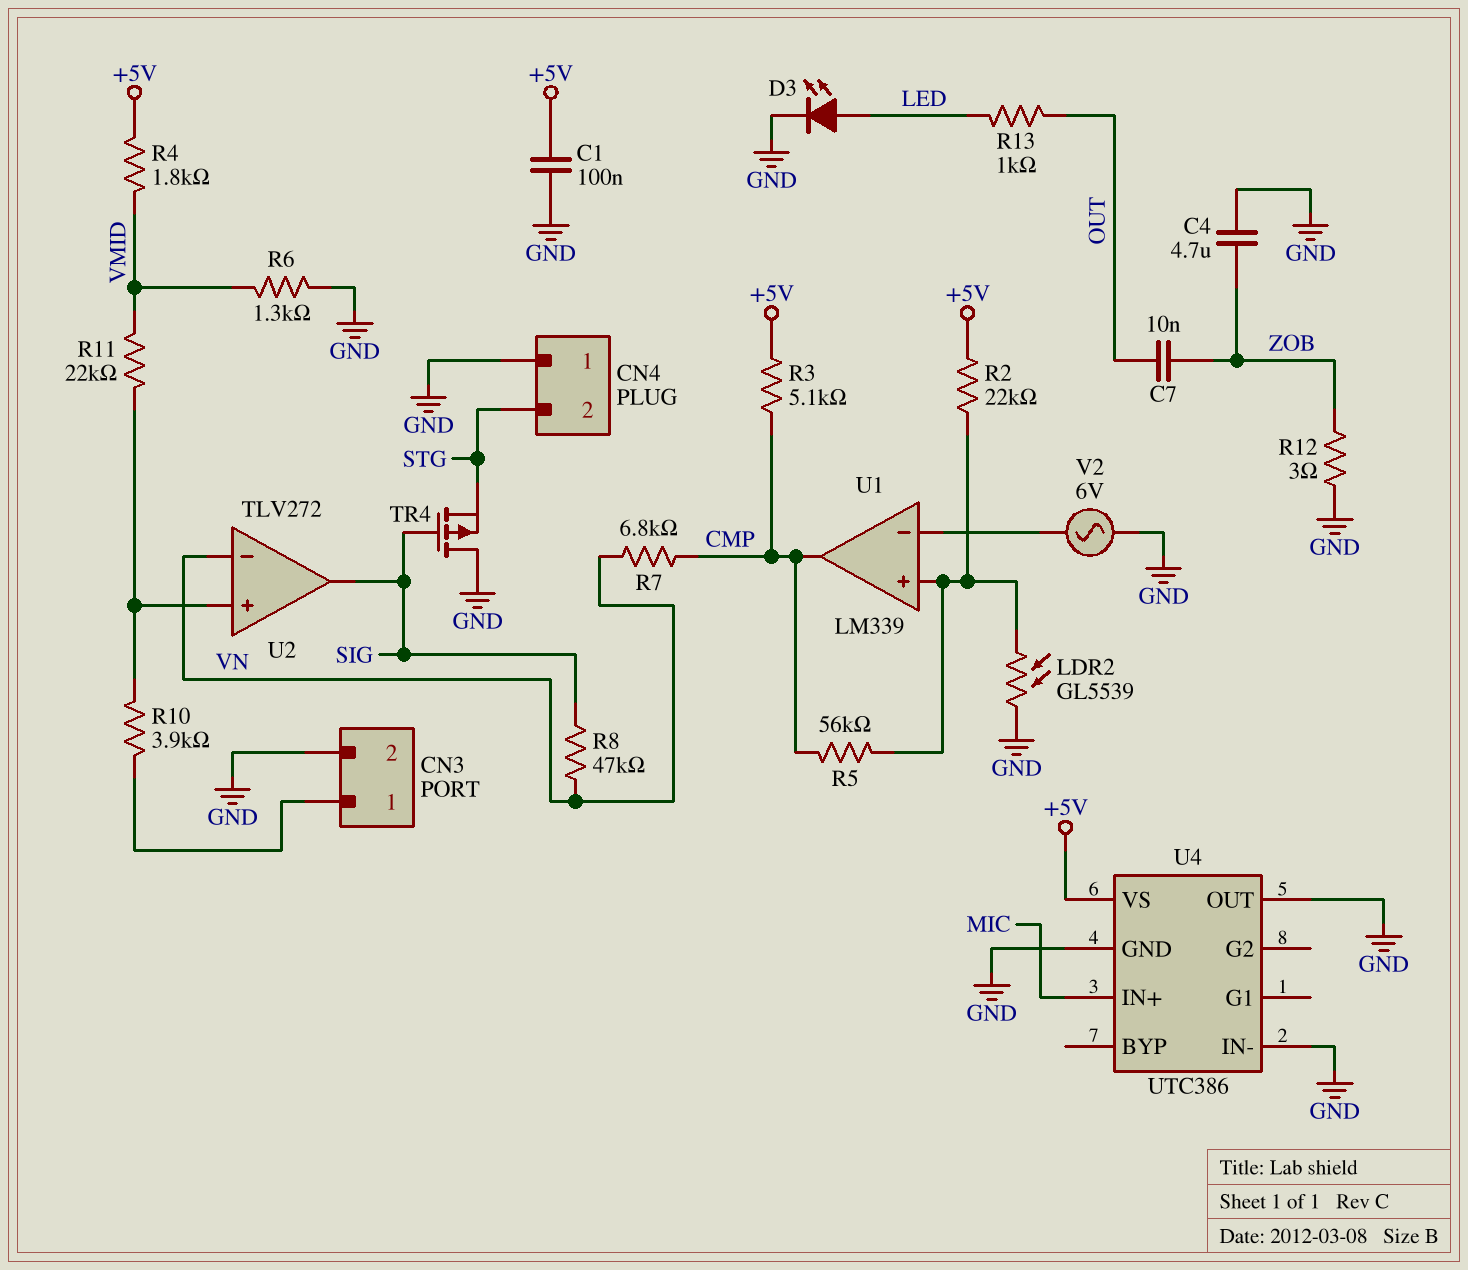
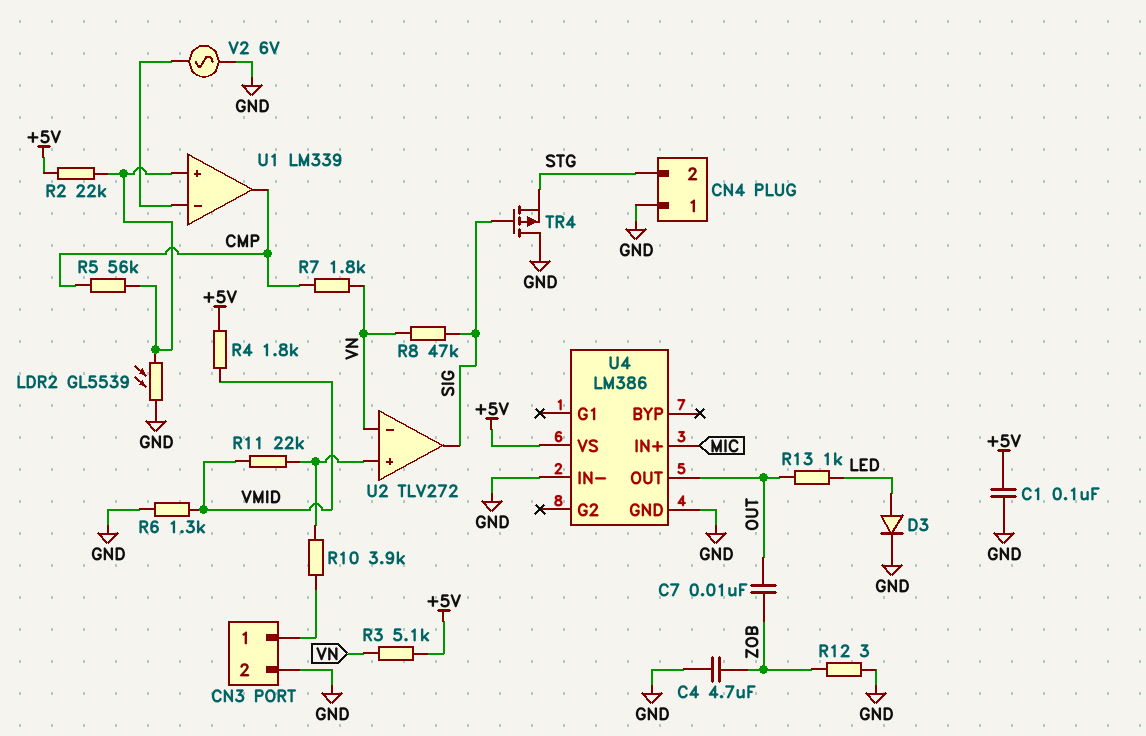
D3: LED (A LED, K GND) -> diode (A LED, K GND)
R3: 5.1k (+5V, CMP) -> 5.1k (+5V, VN)
R7: 6.8k (CMP, VN) -> 1.8k (CMP, VN)
U4: UTC386 -> LM386
U4 pin OUT: GND -> OUT

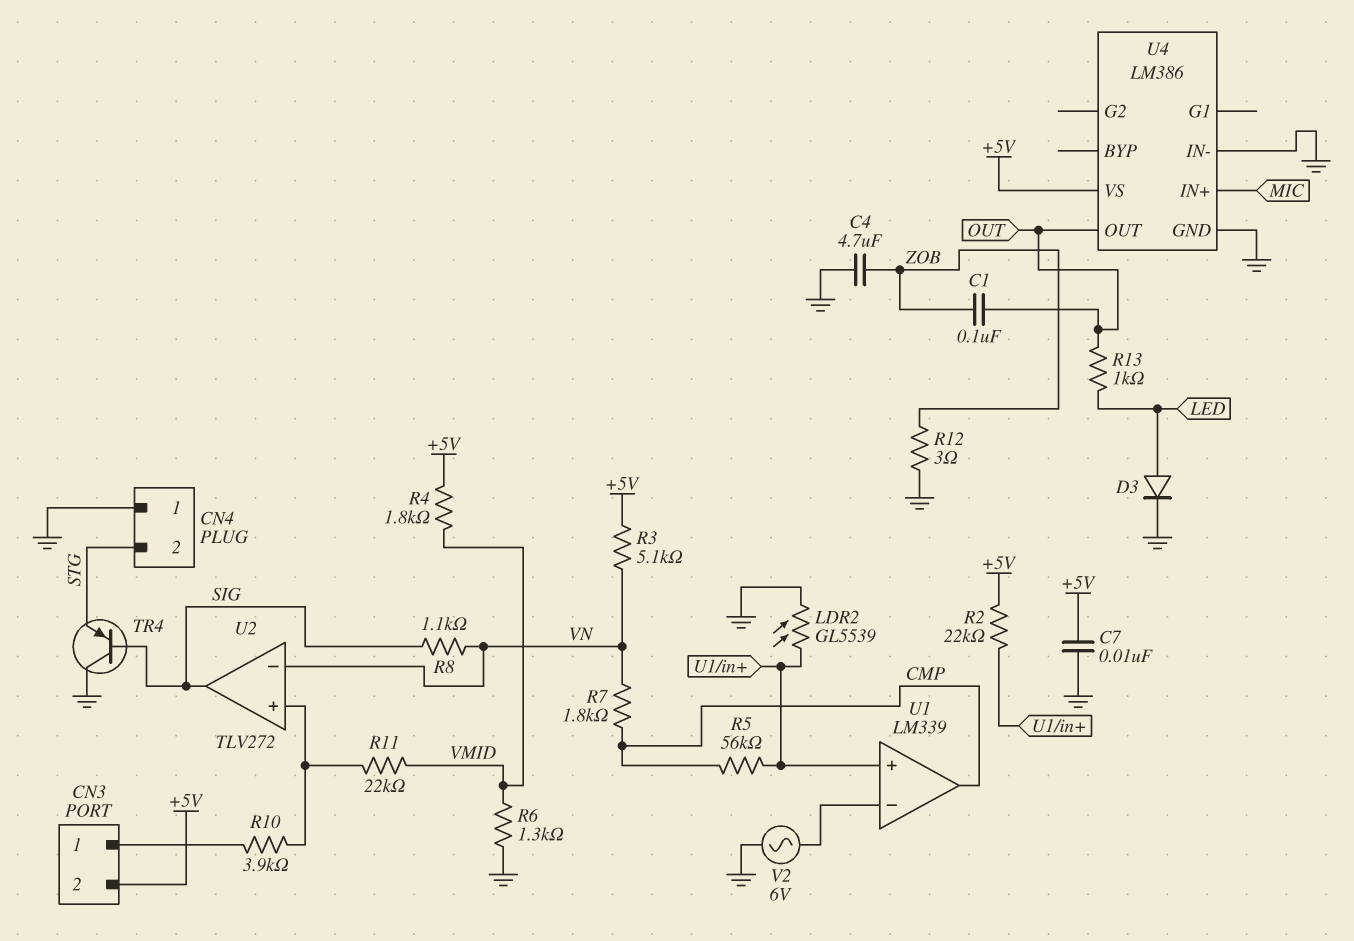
C1: 100nF (+5V, GND) -> 100nF (OUT, ZOB)
C7: 10nF (OUT, ZOB) -> 10nF (+5V, GND)
CN3 pin 2: GND -> +5V
R8: 47k (SIG, VN) -> 1.1k (SIG, VN)
TR4: PMOS (G SIG, D GND, S STG) -> PNP (B SIG, C GND, E STG)

